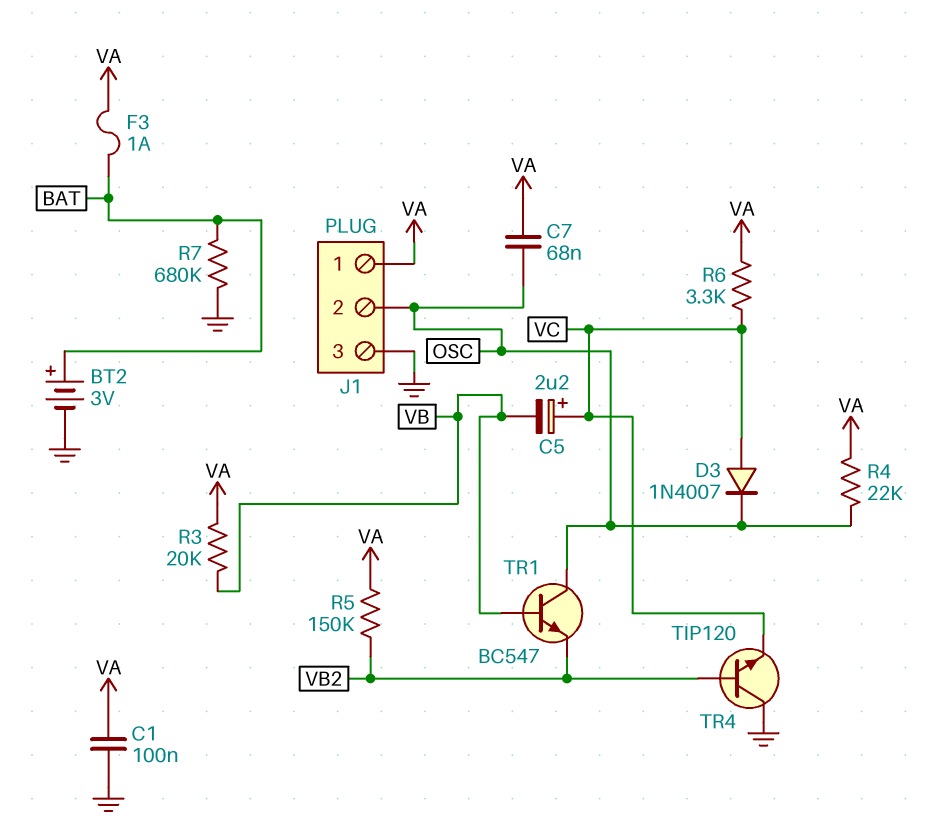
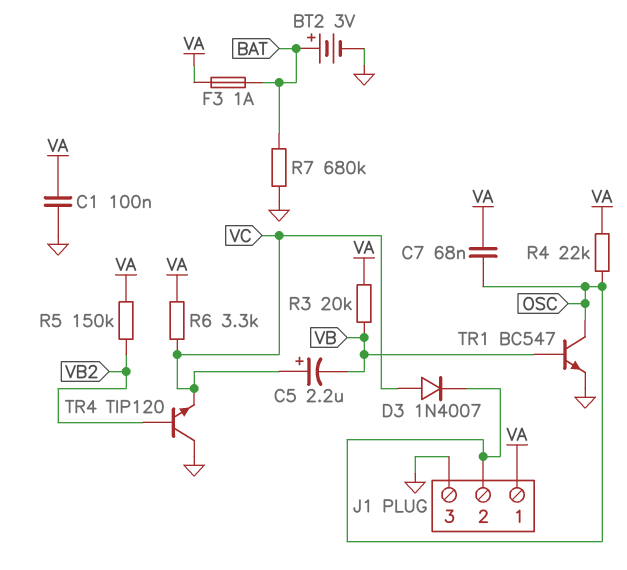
TR1: NPN BC547 (B VB, C OSC, E VB2) -> NPN BC547 (B VB, C OSC, E GND)

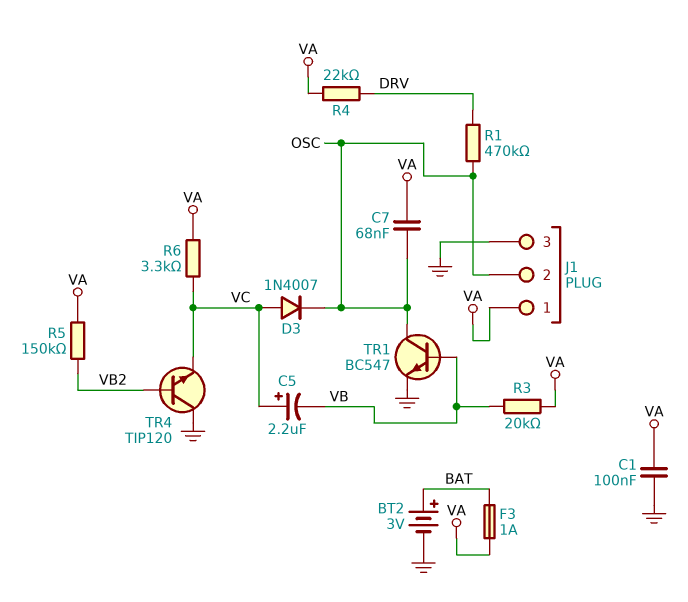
R1: none -> 470k (DRV, OSC)
R4: 22k (OSC, VA) -> 22k (DRV, VA)
R7: 680k (BAT, GND) -> none

